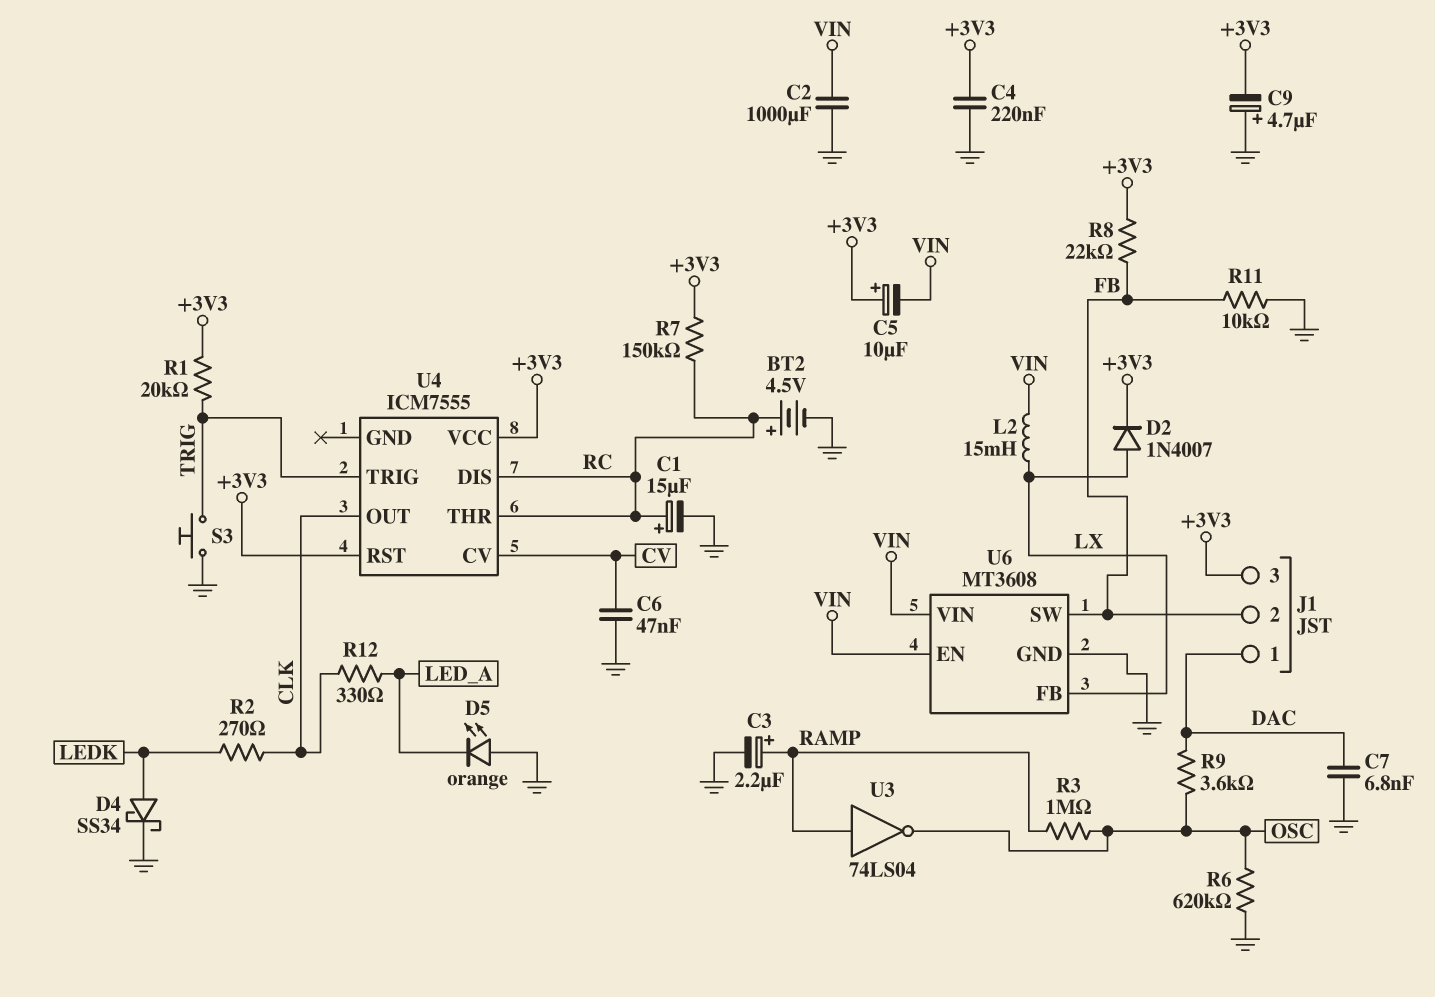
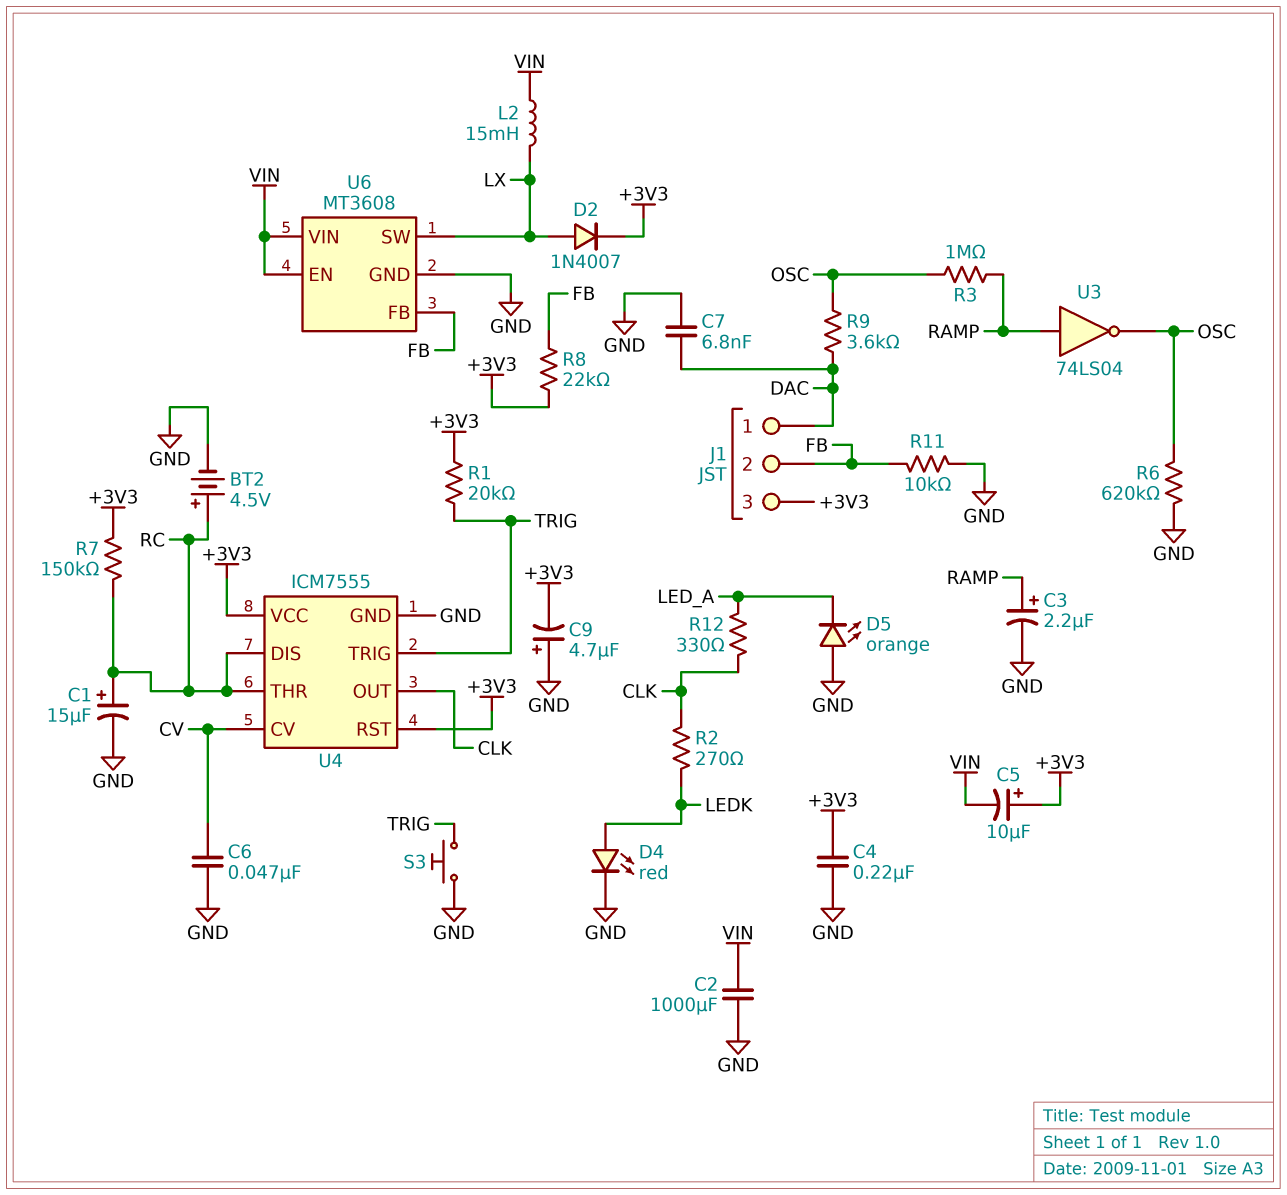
D4: schottky SS34 (A LEDK, K GND) -> LED red (A LEDK, K GND)
U4 pin GND: none -> GND
U6 pin FB: LX -> FB
U6 pin SW: FB -> LX

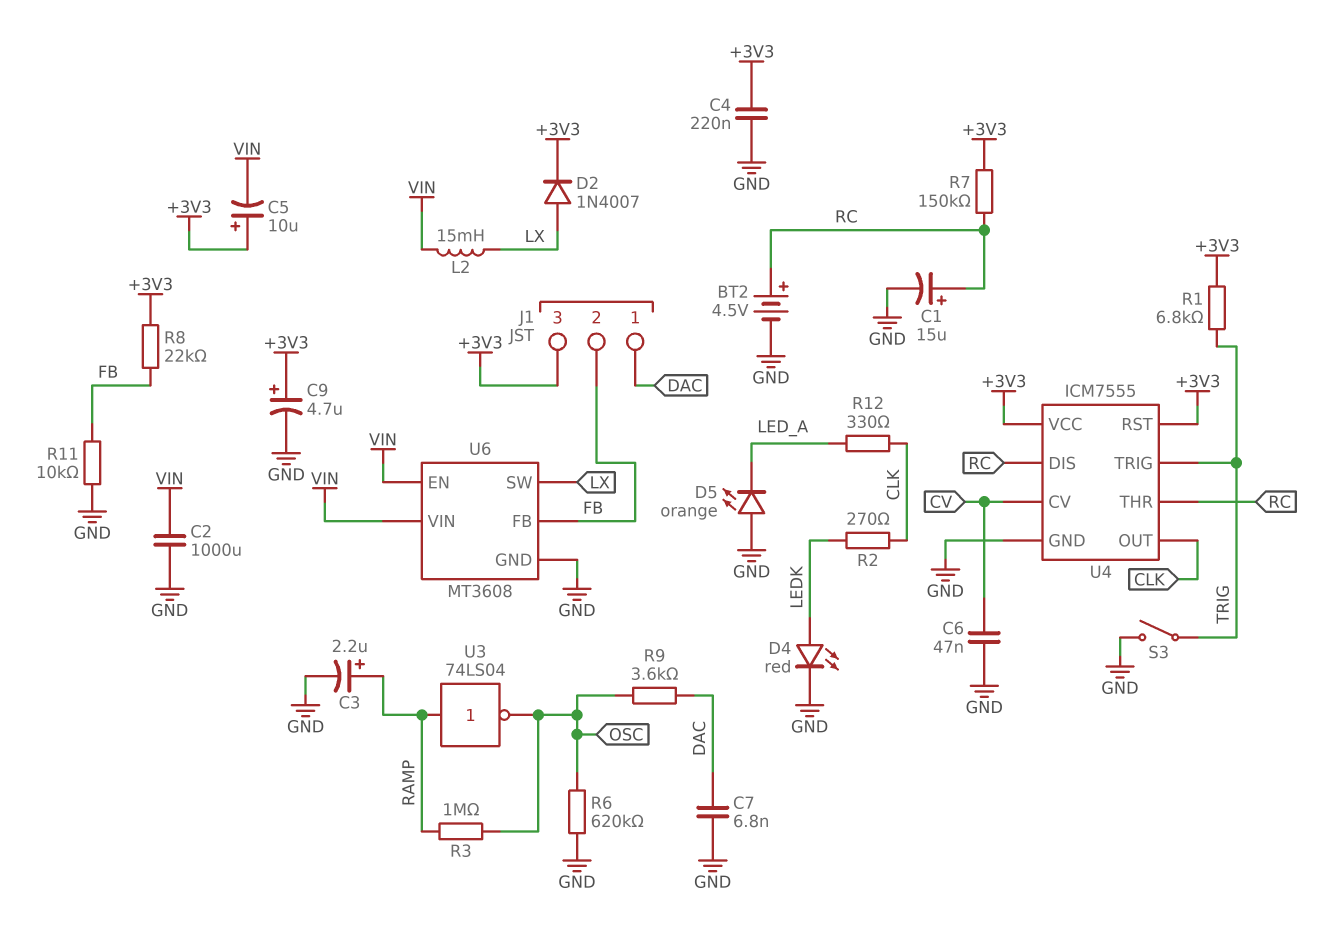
C9: 4.7uF (plus GND, minus +3V3) -> 4.7uF (plus +3V3, minus GND)
R1: 20k (+3V3, TRIG) -> 6.8k (+3V3, TRIG)
S3: button (GND, TRIG) -> switch (GND, TRIG)

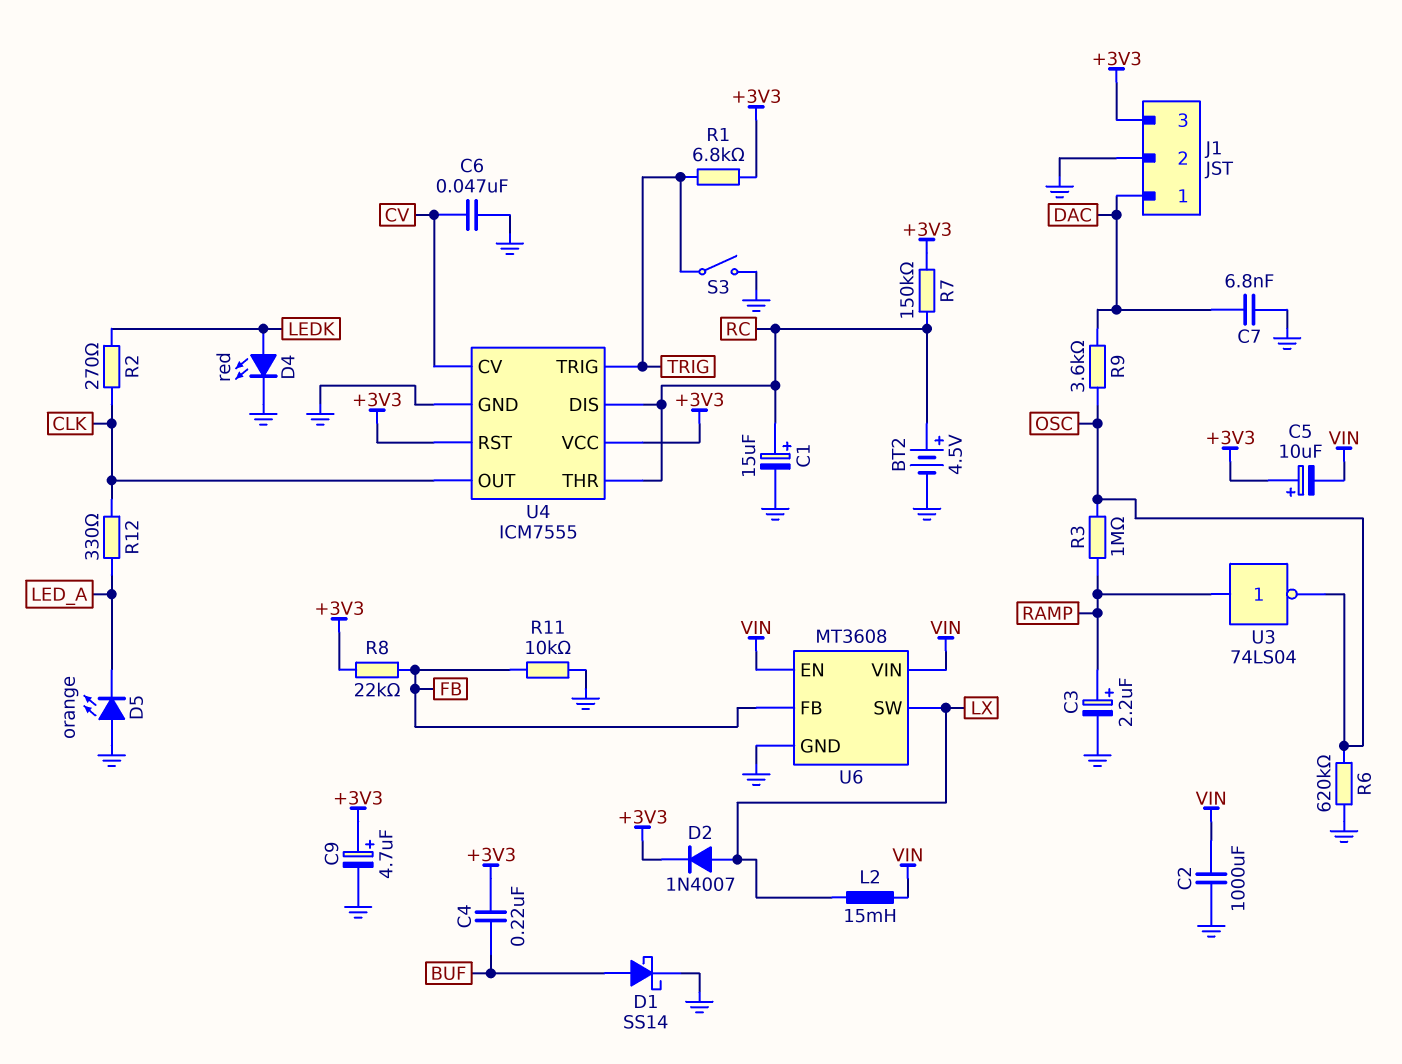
C4: 220nF (+3V3, GND) -> 220nF (+3V3, BUF)
D1: none -> schottky SS14 (A BUF, K GND)
J1 pin 2: FB -> GND

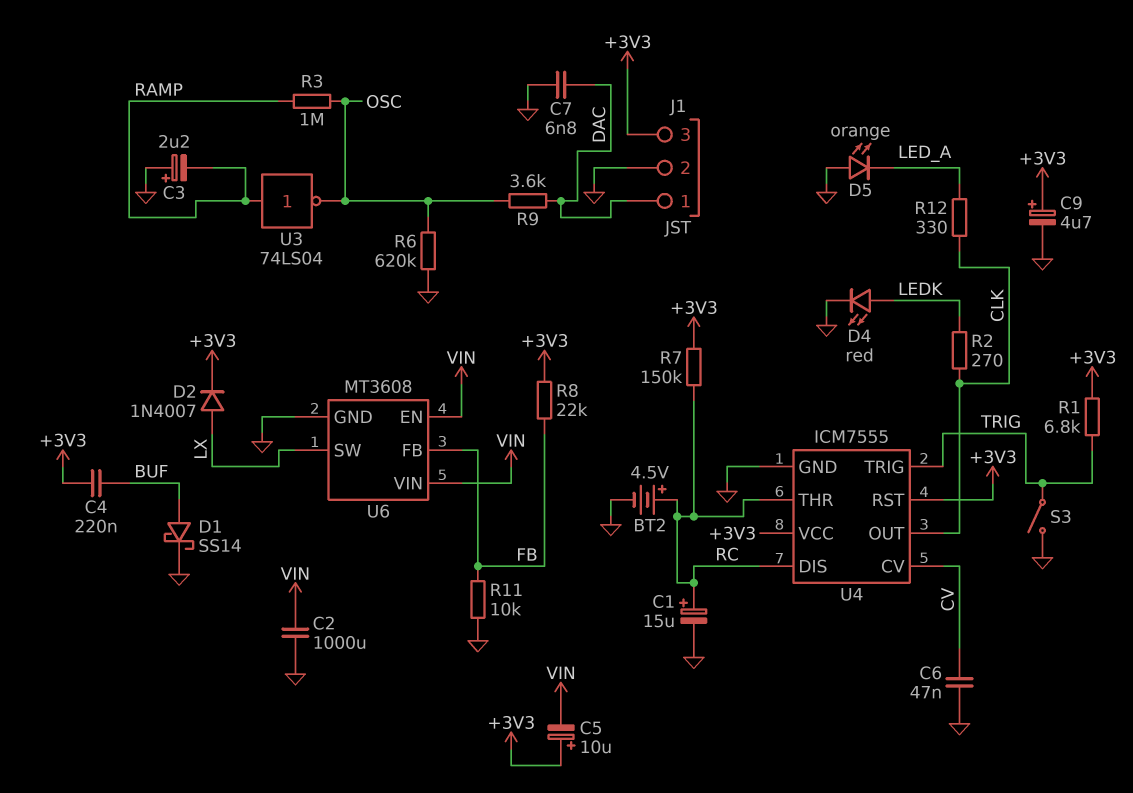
C3: 2.2uF (plus RAMP, minus GND) -> 2.2uF (plus GND, minus RAMP)
L2: 15mH (LX, VIN) -> none

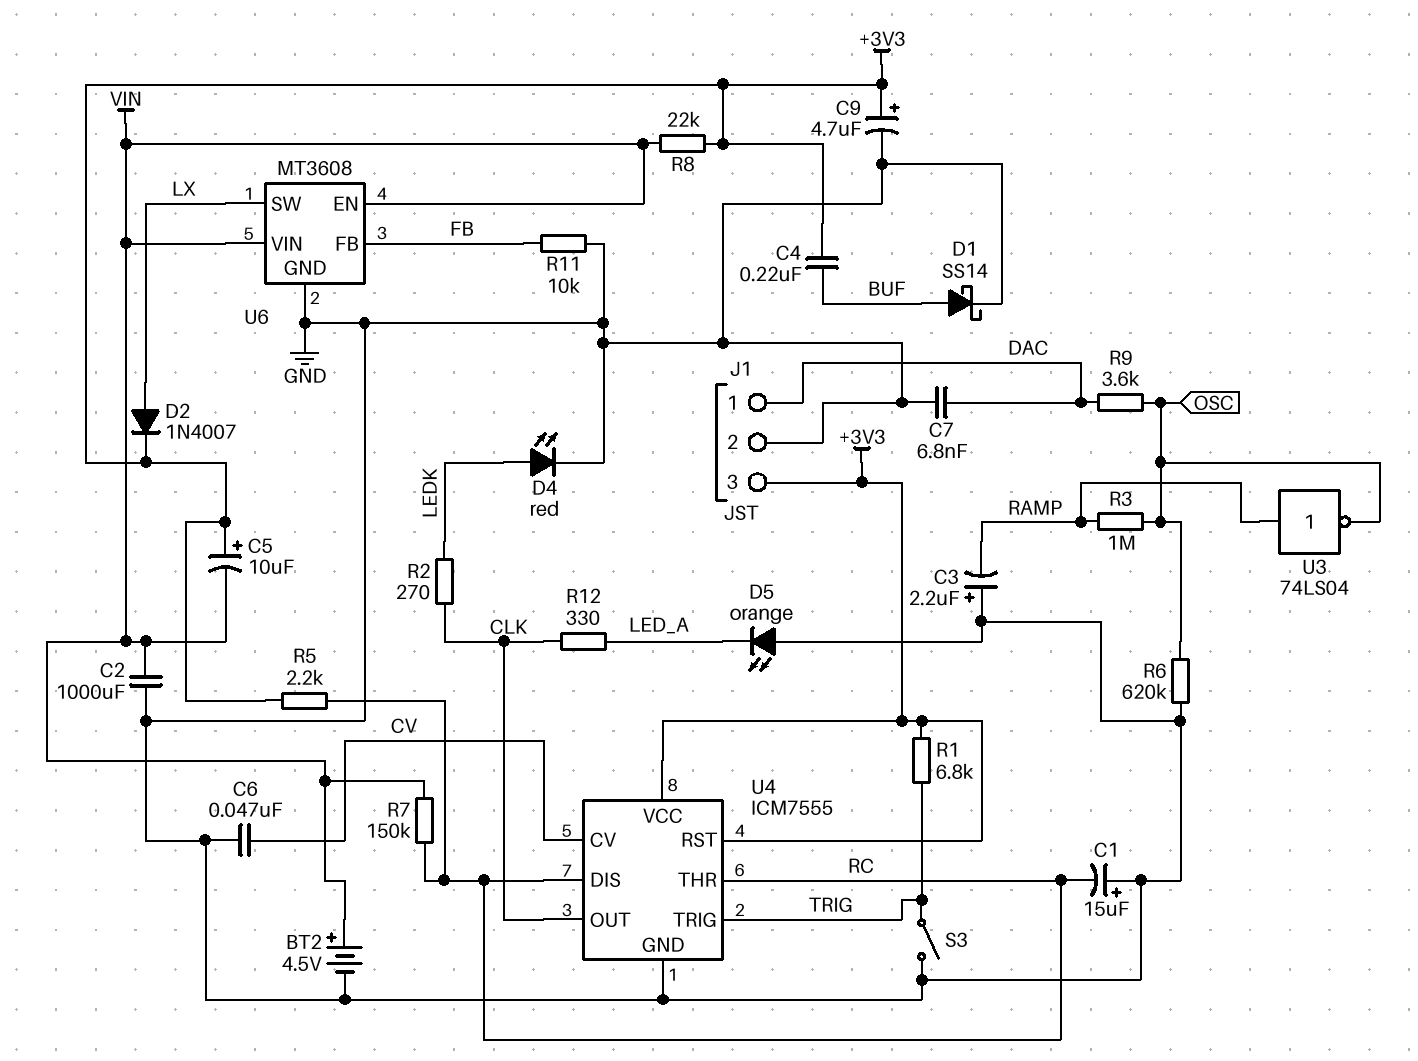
BT2: 4.5V (plus RC, minus GND) -> 4.5V (plus VIN, minus GND)
C1: 15uF (plus RC, minus GND) -> 15uF (plus GND, minus RC)
R5: none -> 2.2k (+3V3, RC)
R7: 150k (+3V3, RC) -> 150k (RC, VIN)
R8: 22k (+3V3, FB) -> 22k (+3V3, VIN)

